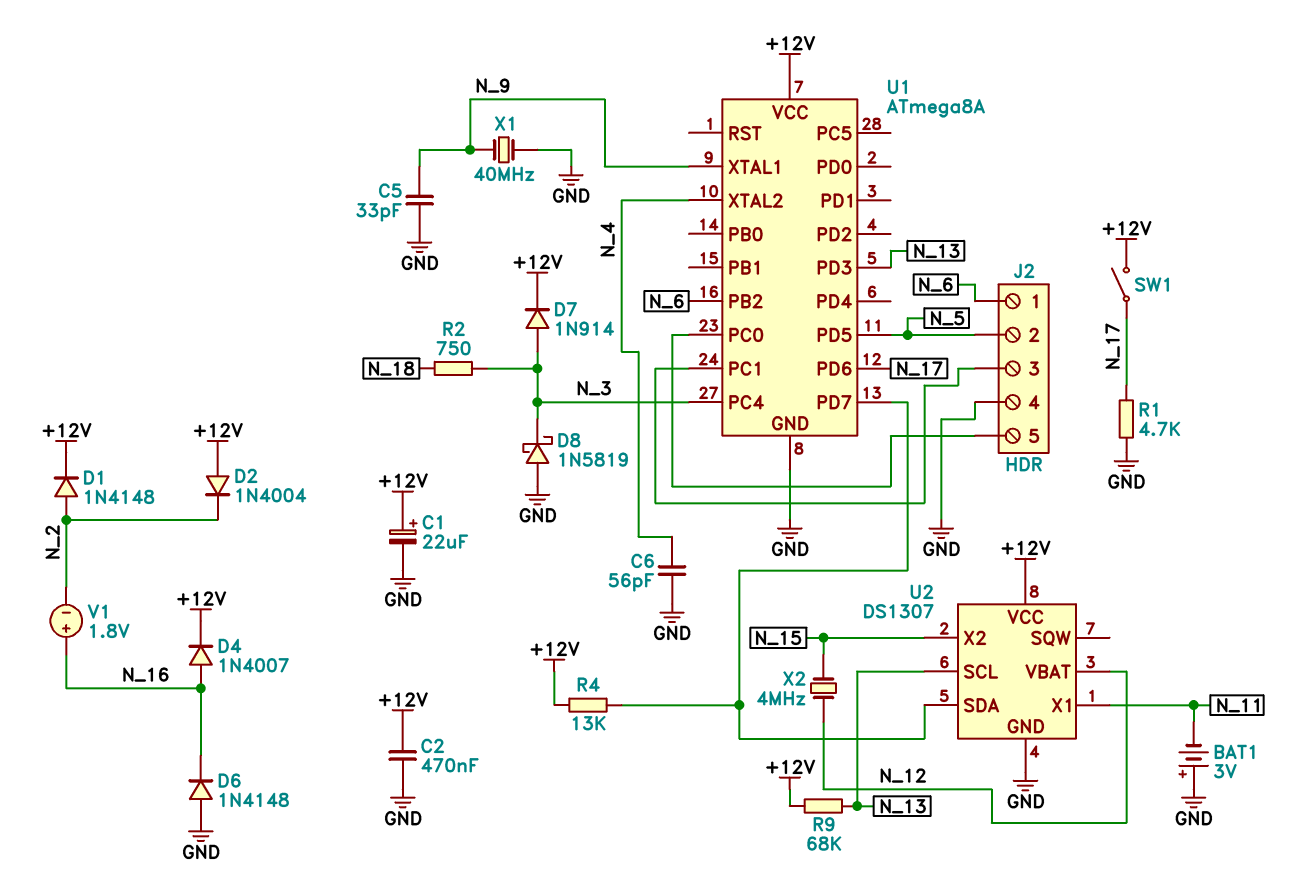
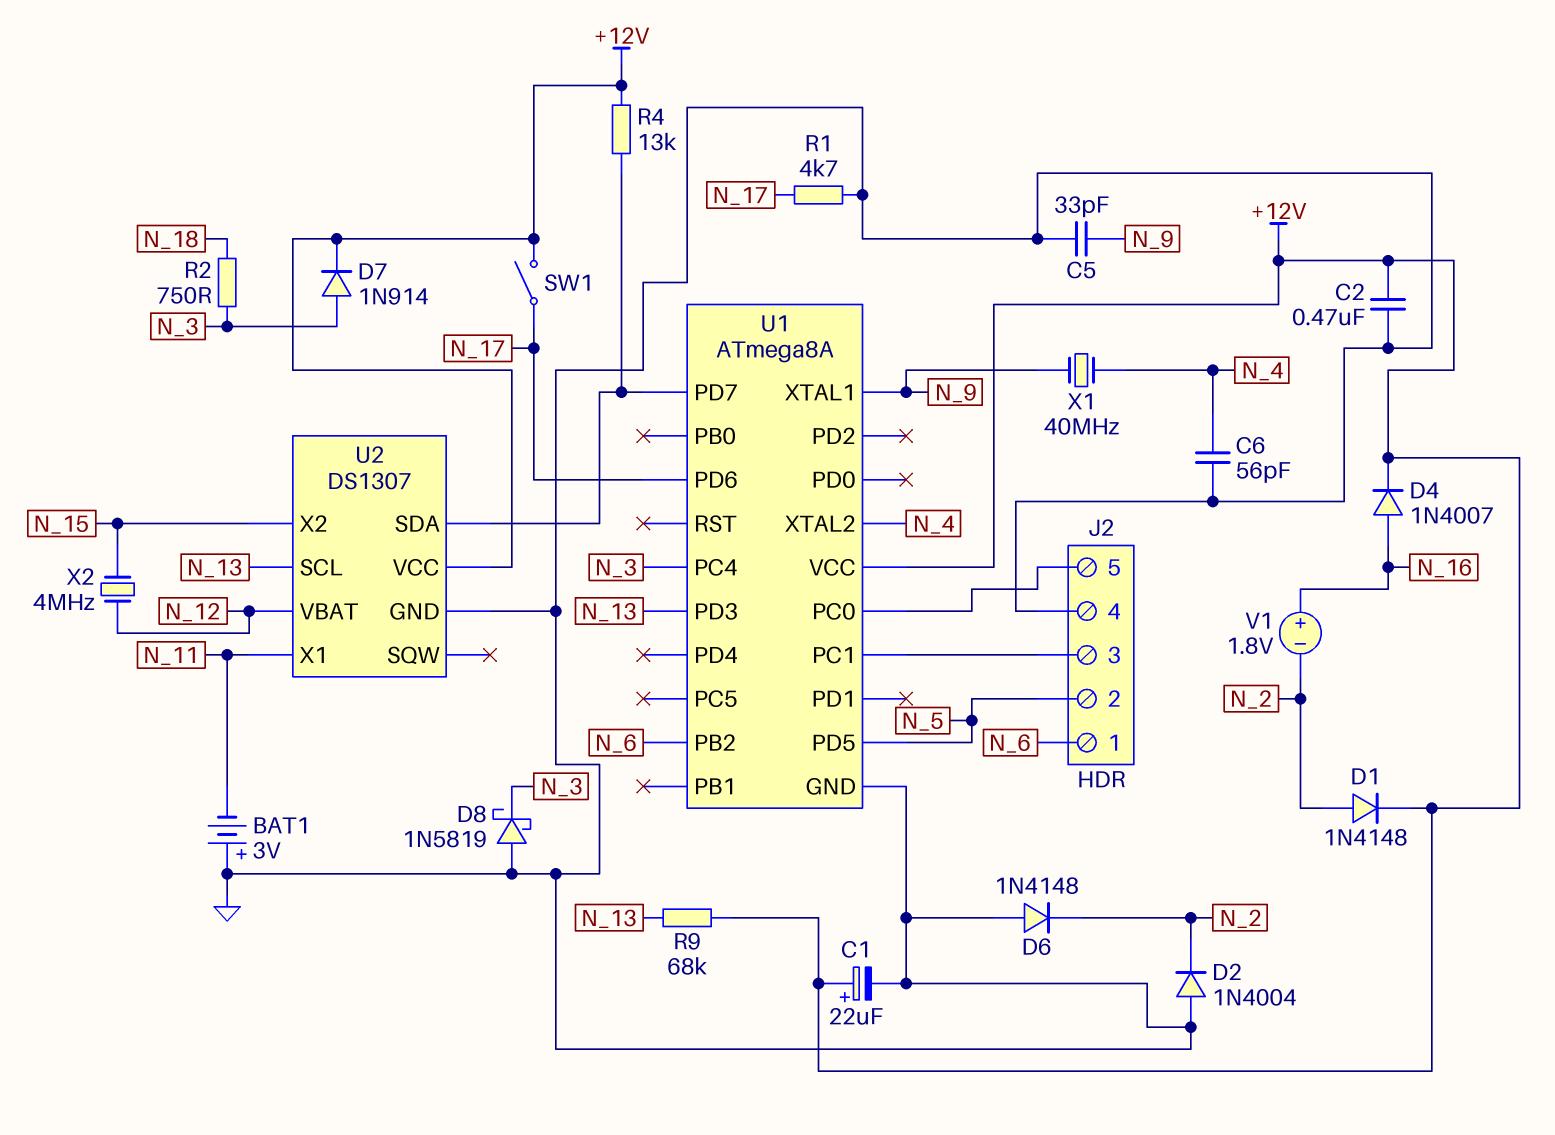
D2: diode 1N4004 (A +12V, K N_2) -> diode 1N4004 (A GND, K N_2)
D6: diode 1N4148 (A GND, K N_16) -> diode 1N4148 (A GND, K N_2)
X1: 40MHz (GND, N_9) -> 40MHz (N_4, N_9)

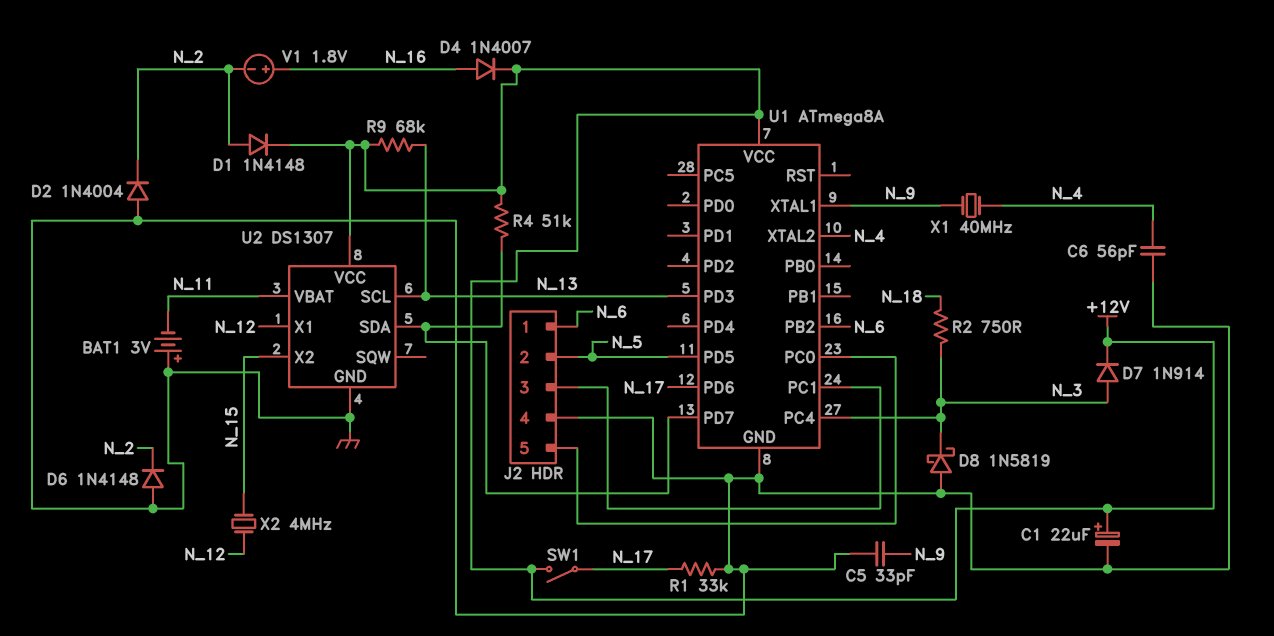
C2: 470nF (+12V, GND) -> none
R1: 4.7k (GND, N_17) -> 33k (GND, N_17)
R4: 13k (+12V, U1/PD7) -> 51k (+12V, U1/PD7)
U2 pin VBAT: N_12 -> N_11
U2 pin X1: N_11 -> N_12

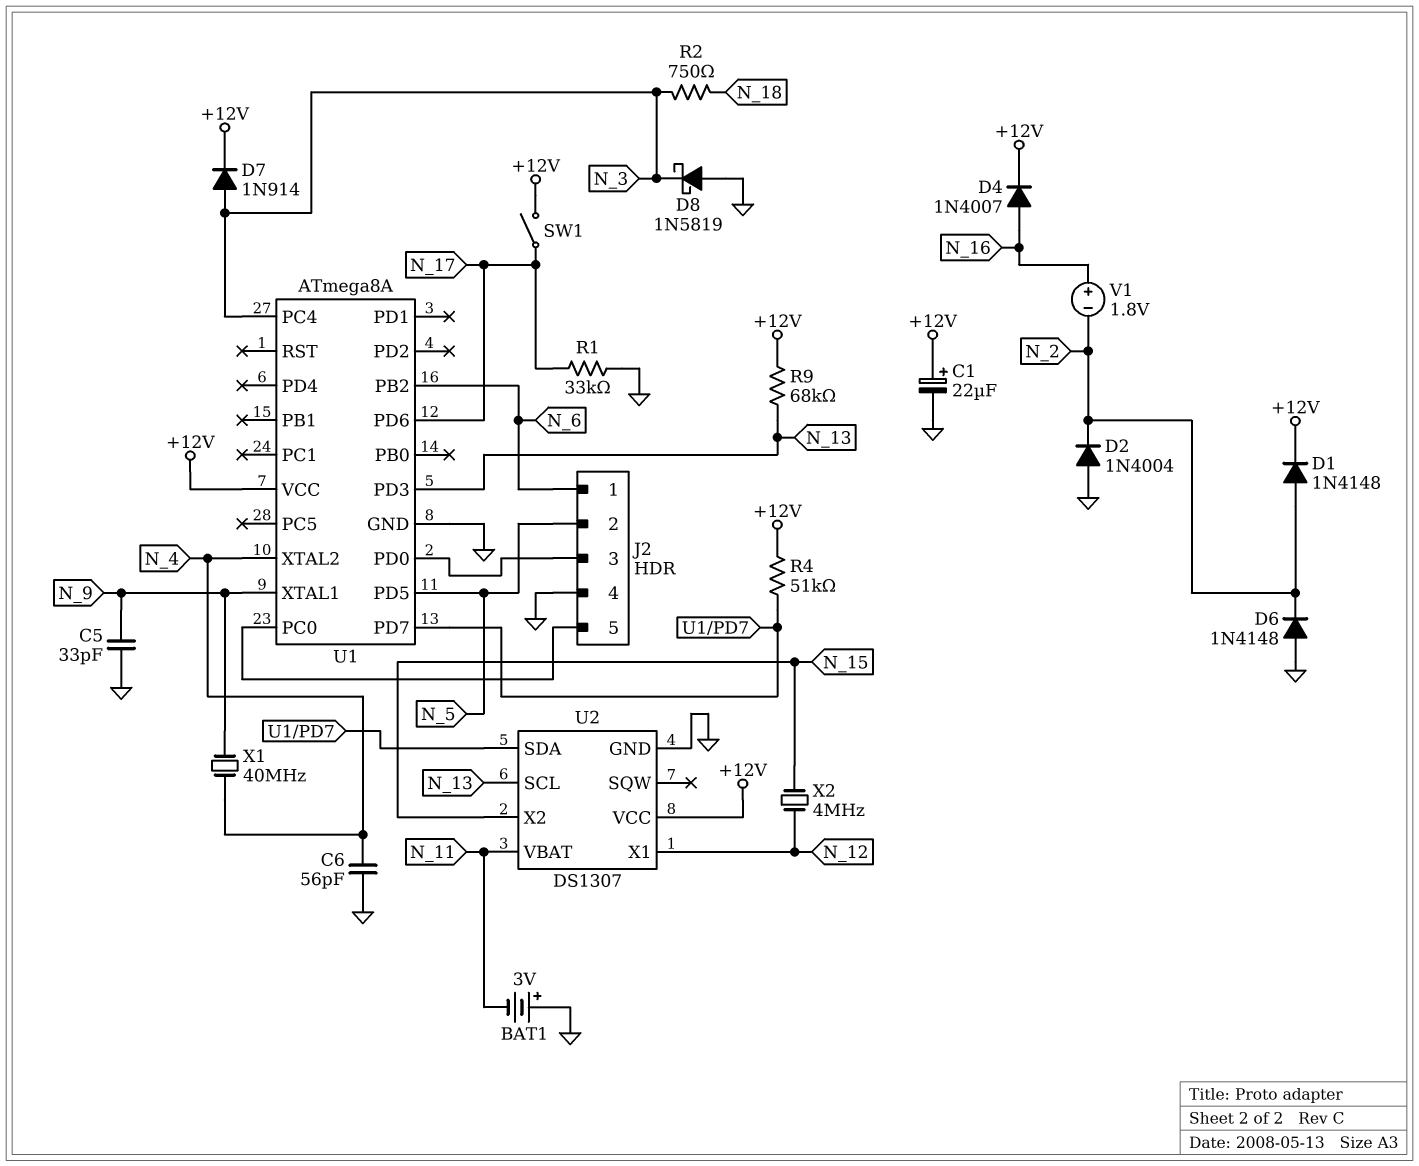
U1 pin PC1: J2/3 -> none
U1 pin PD0: none -> J2/3

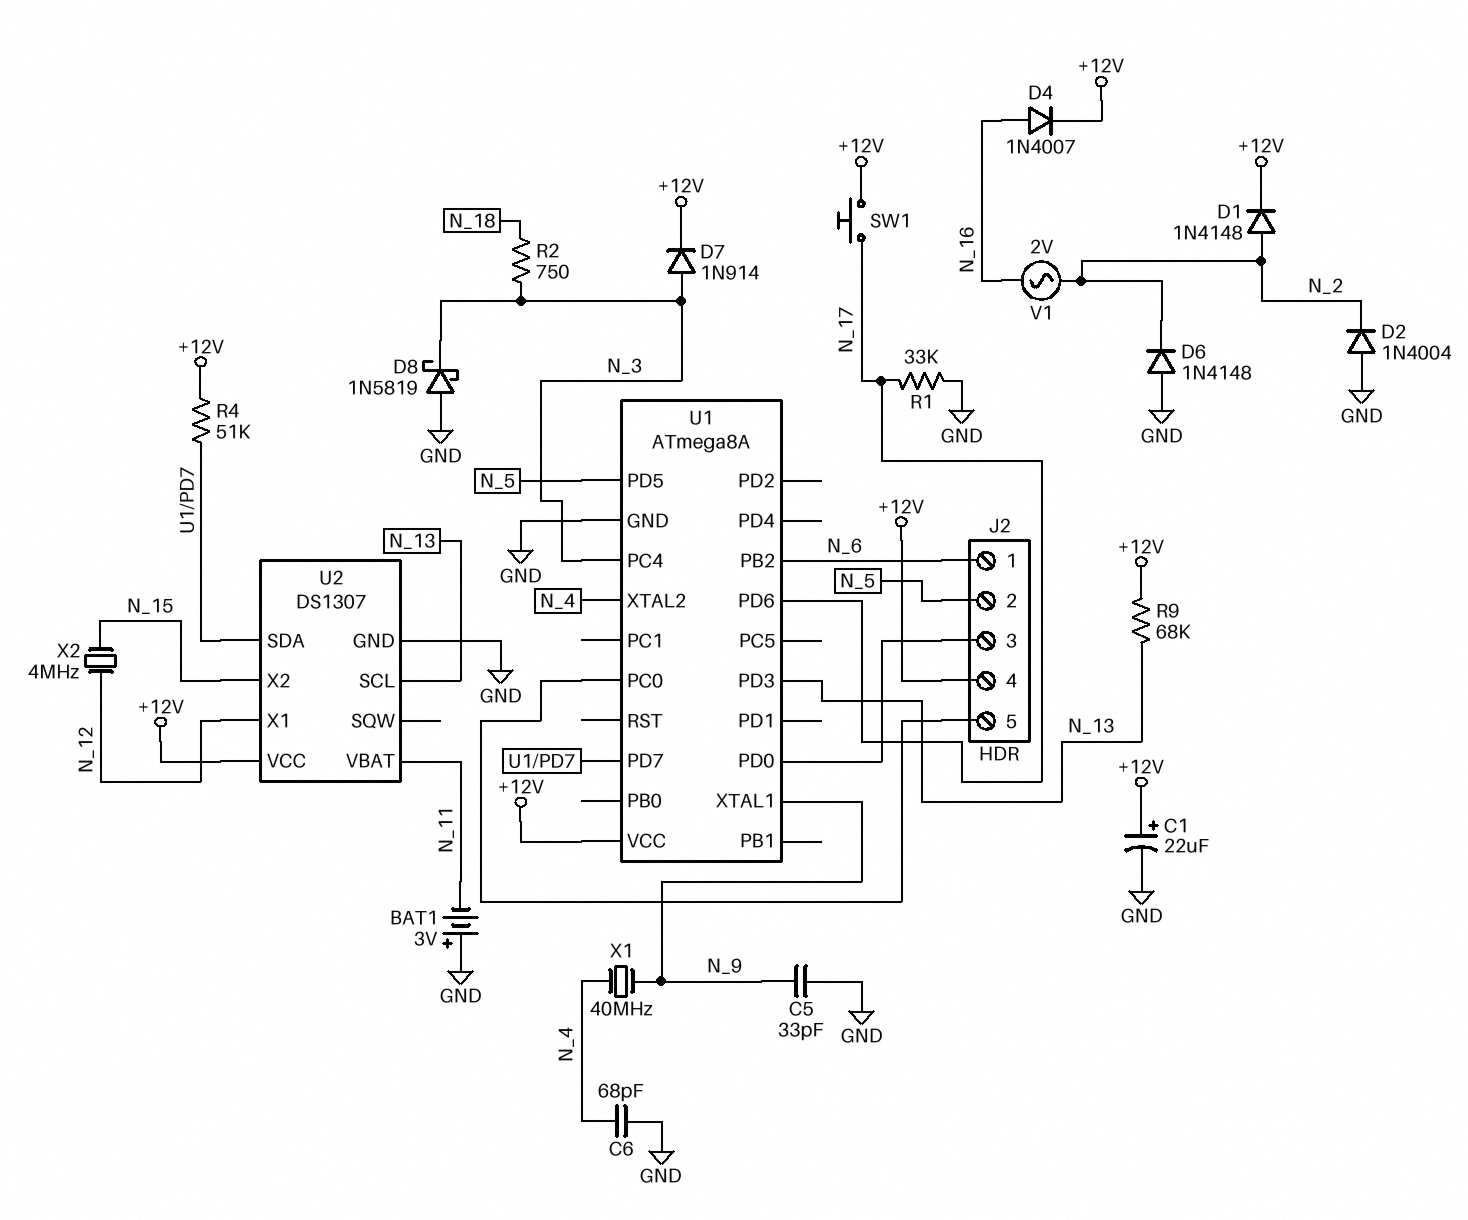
C6: 56pF (GND, N_4) -> 68pF (GND, N_4)
J2 pin 4: GND -> +12V
SW1: switch (+12V, N_17) -> button (+12V, N_17)
V1: 1.8V (plus N_16, minus N_2) -> AC 2V (N_2, N_16)

